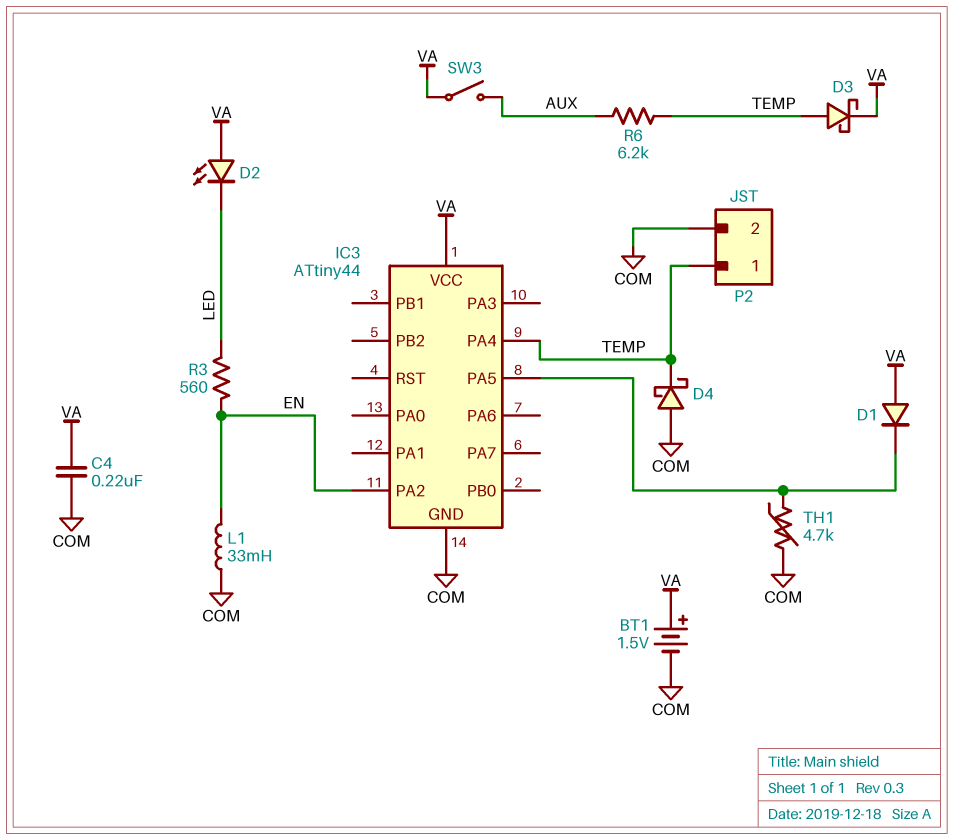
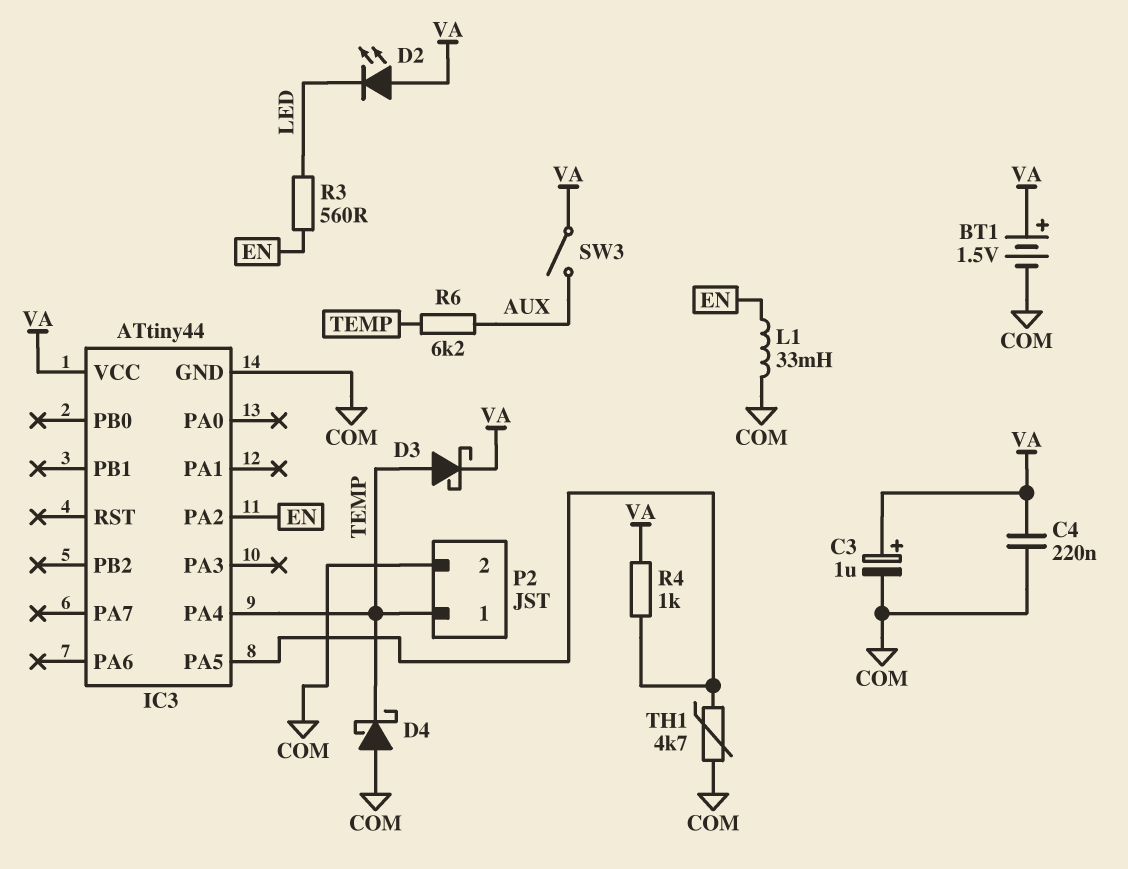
C3: none -> 1uF (plus VA, minus COM)
D1: diode (A VA, K IC3/PA5) -> none
R4: none -> 1k (IC3/PA5, VA)

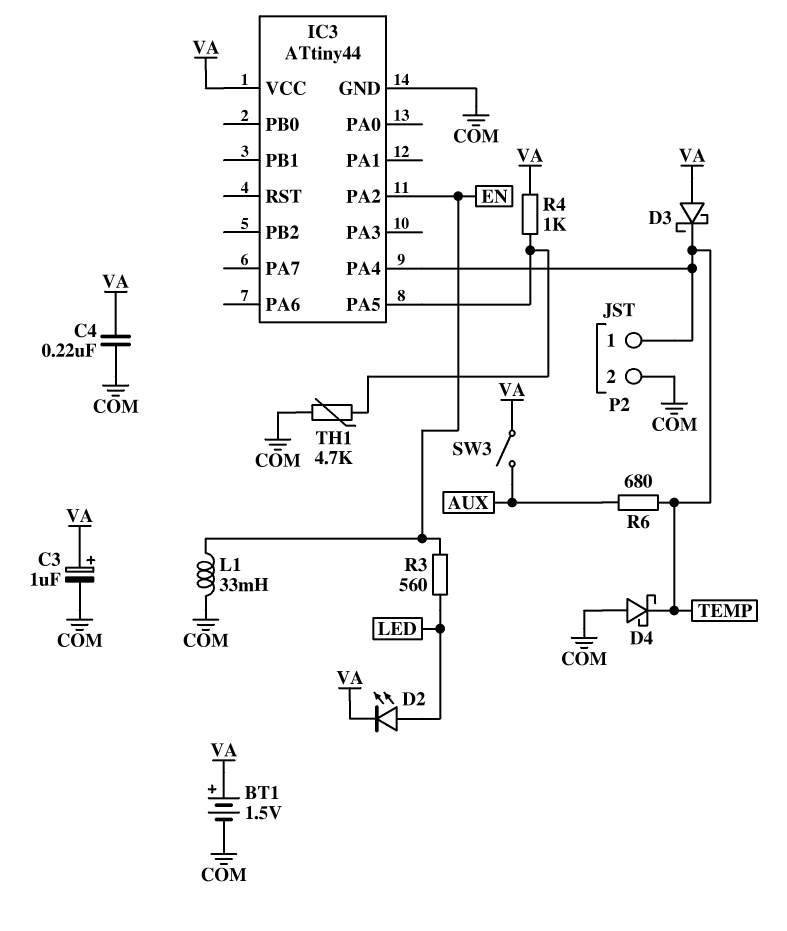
D2: LED (A VA, K LED) -> LED (A LED, K VA)
D3: schottky (A TEMP, K VA) -> schottky (A VA, K TEMP)
R6: 6.2k (AUX, TEMP) -> 680 (AUX, TEMP)

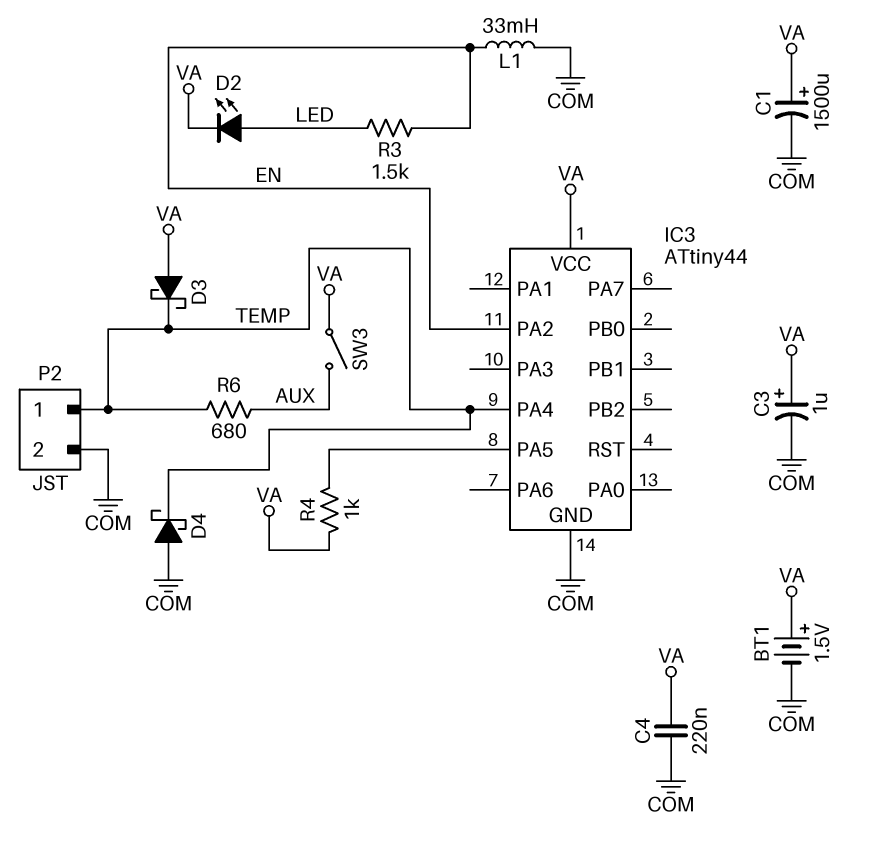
C1: none -> 1500uF (plus VA, minus COM)
R3: 560 (EN, LED) -> 1.5k (EN, LED)
TH1: 4.7k (COM, IC3/PA5) -> none

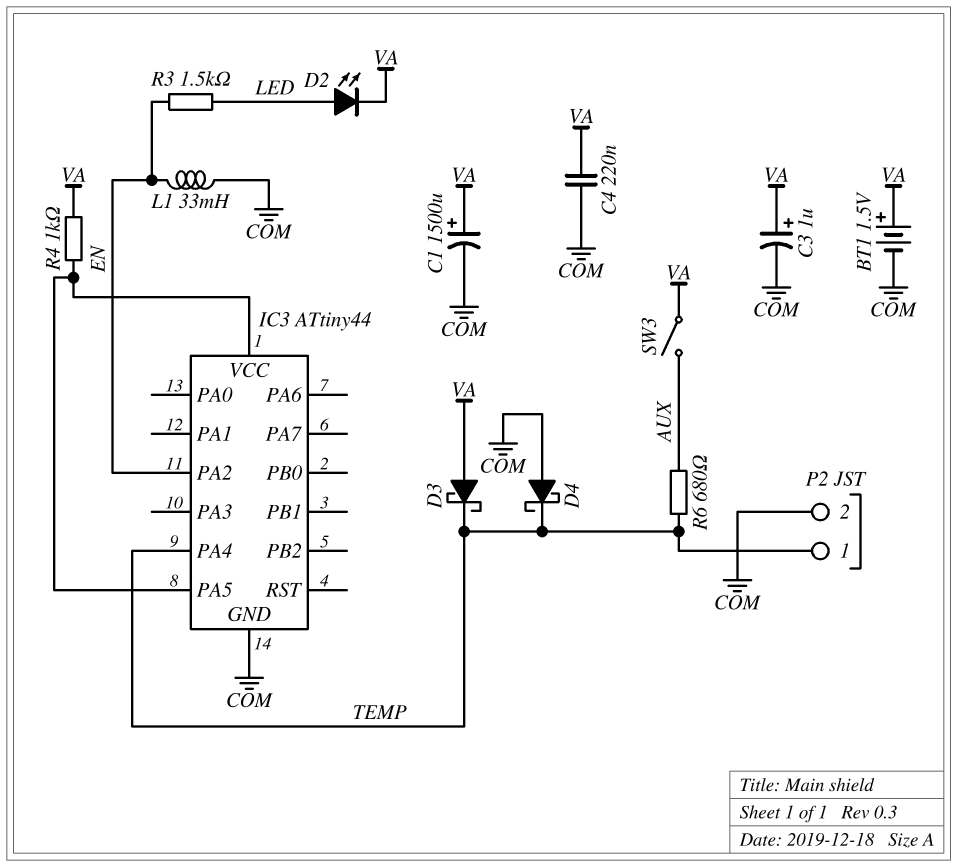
IC3 pin VCC: VA -> IC3/PA5

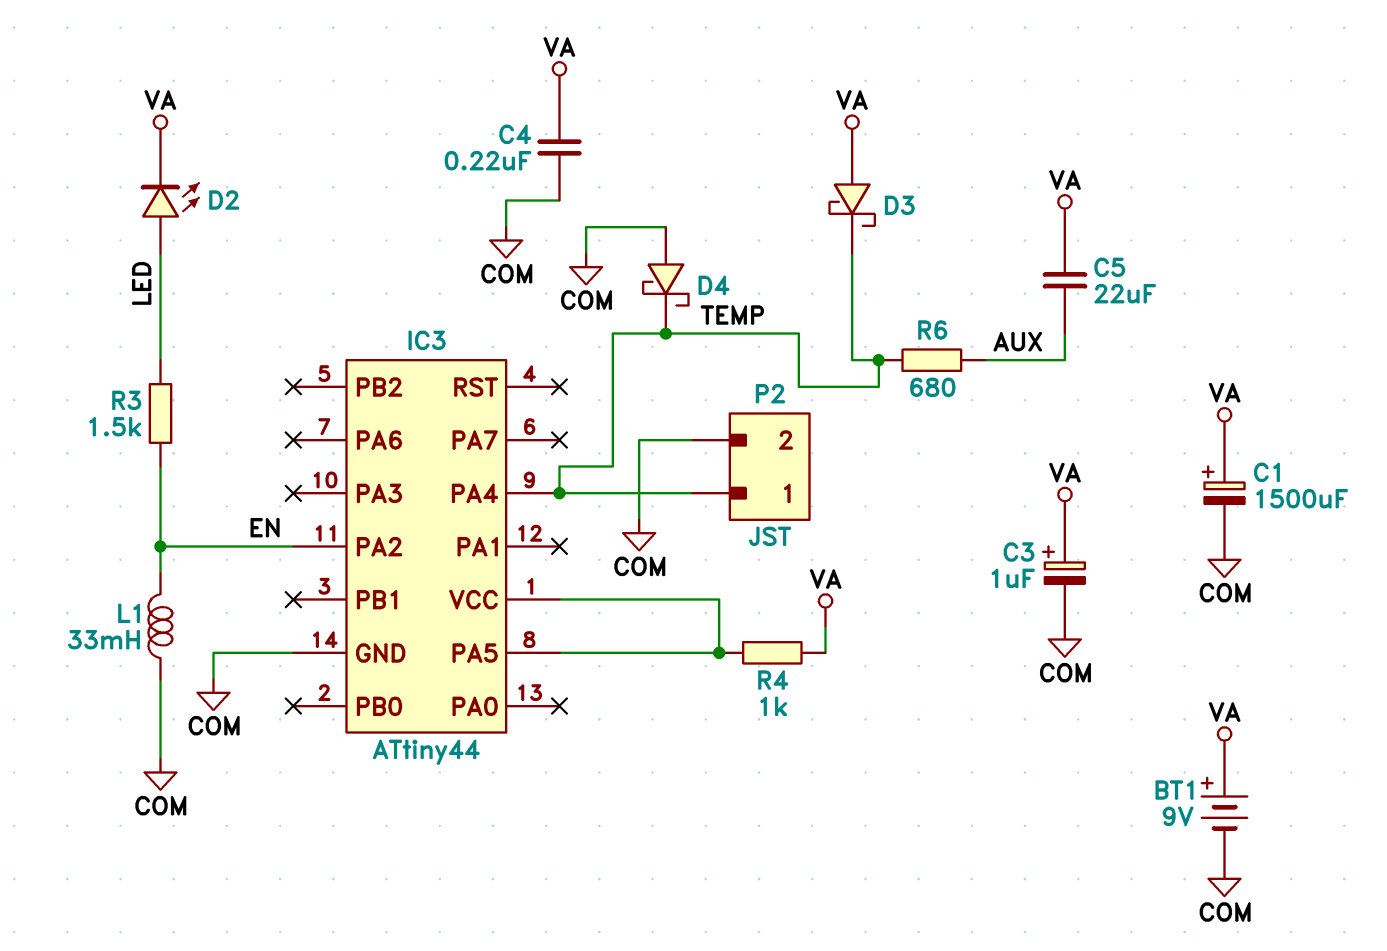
BT1: 1.5V (plus VA, minus COM) -> 9V (plus VA, minus COM)
C5: none -> 22uF (AUX, VA)
SW3: switch (AUX, VA) -> none

